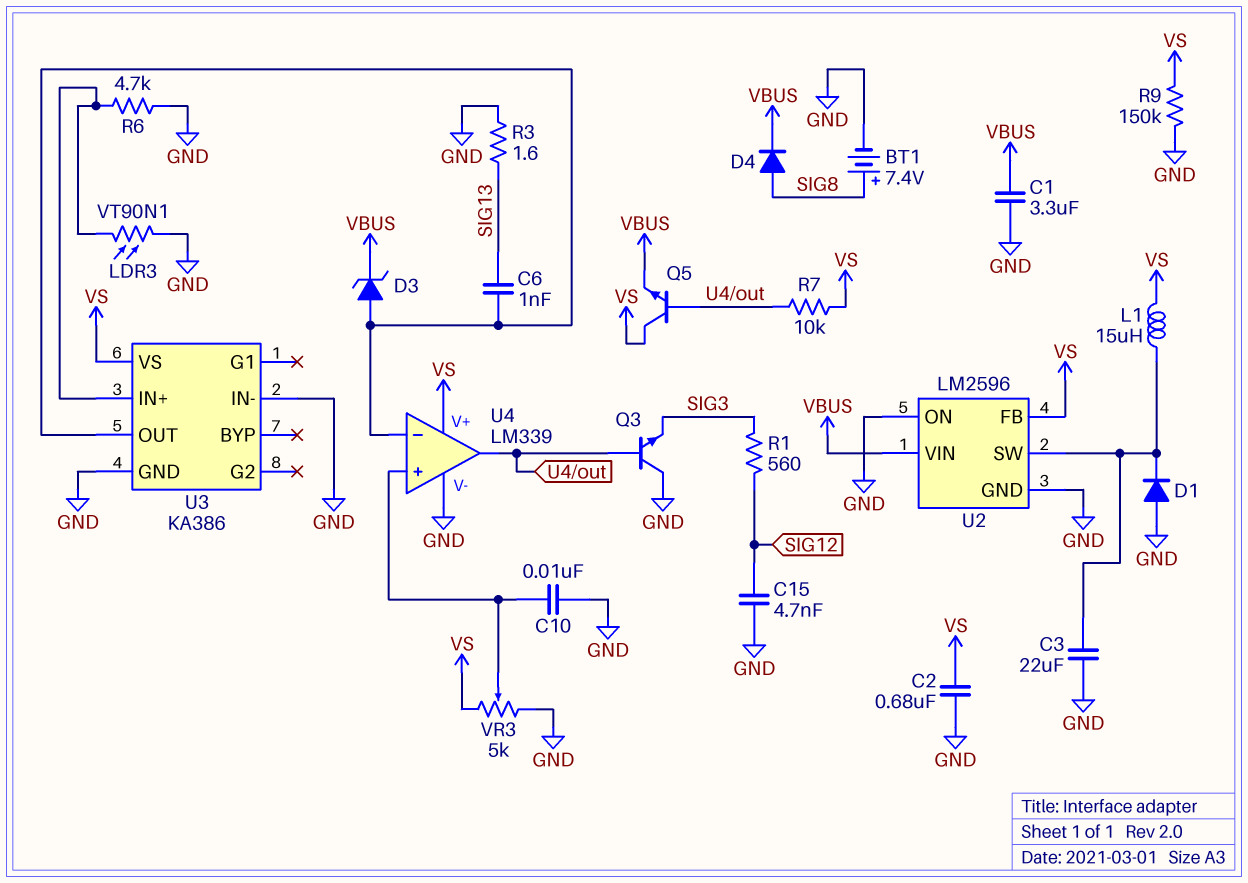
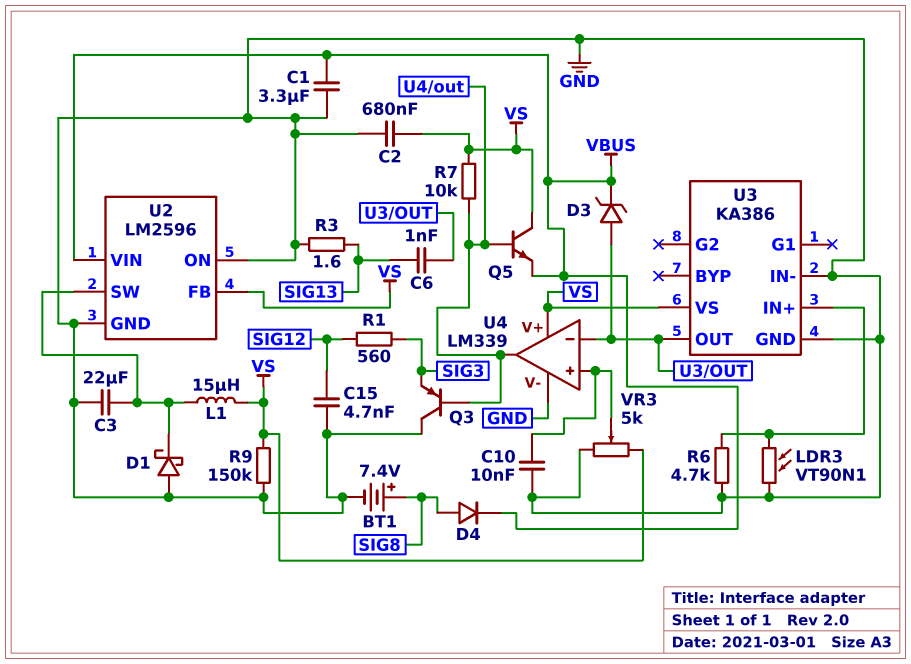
D1: diode (A GND, K U2/SW) -> schottky (A GND, K U2/SW)
Q3: NPN (B U4/out, C GND, E SIG3) -> PNP (B U4/out, C GND, E SIG3)

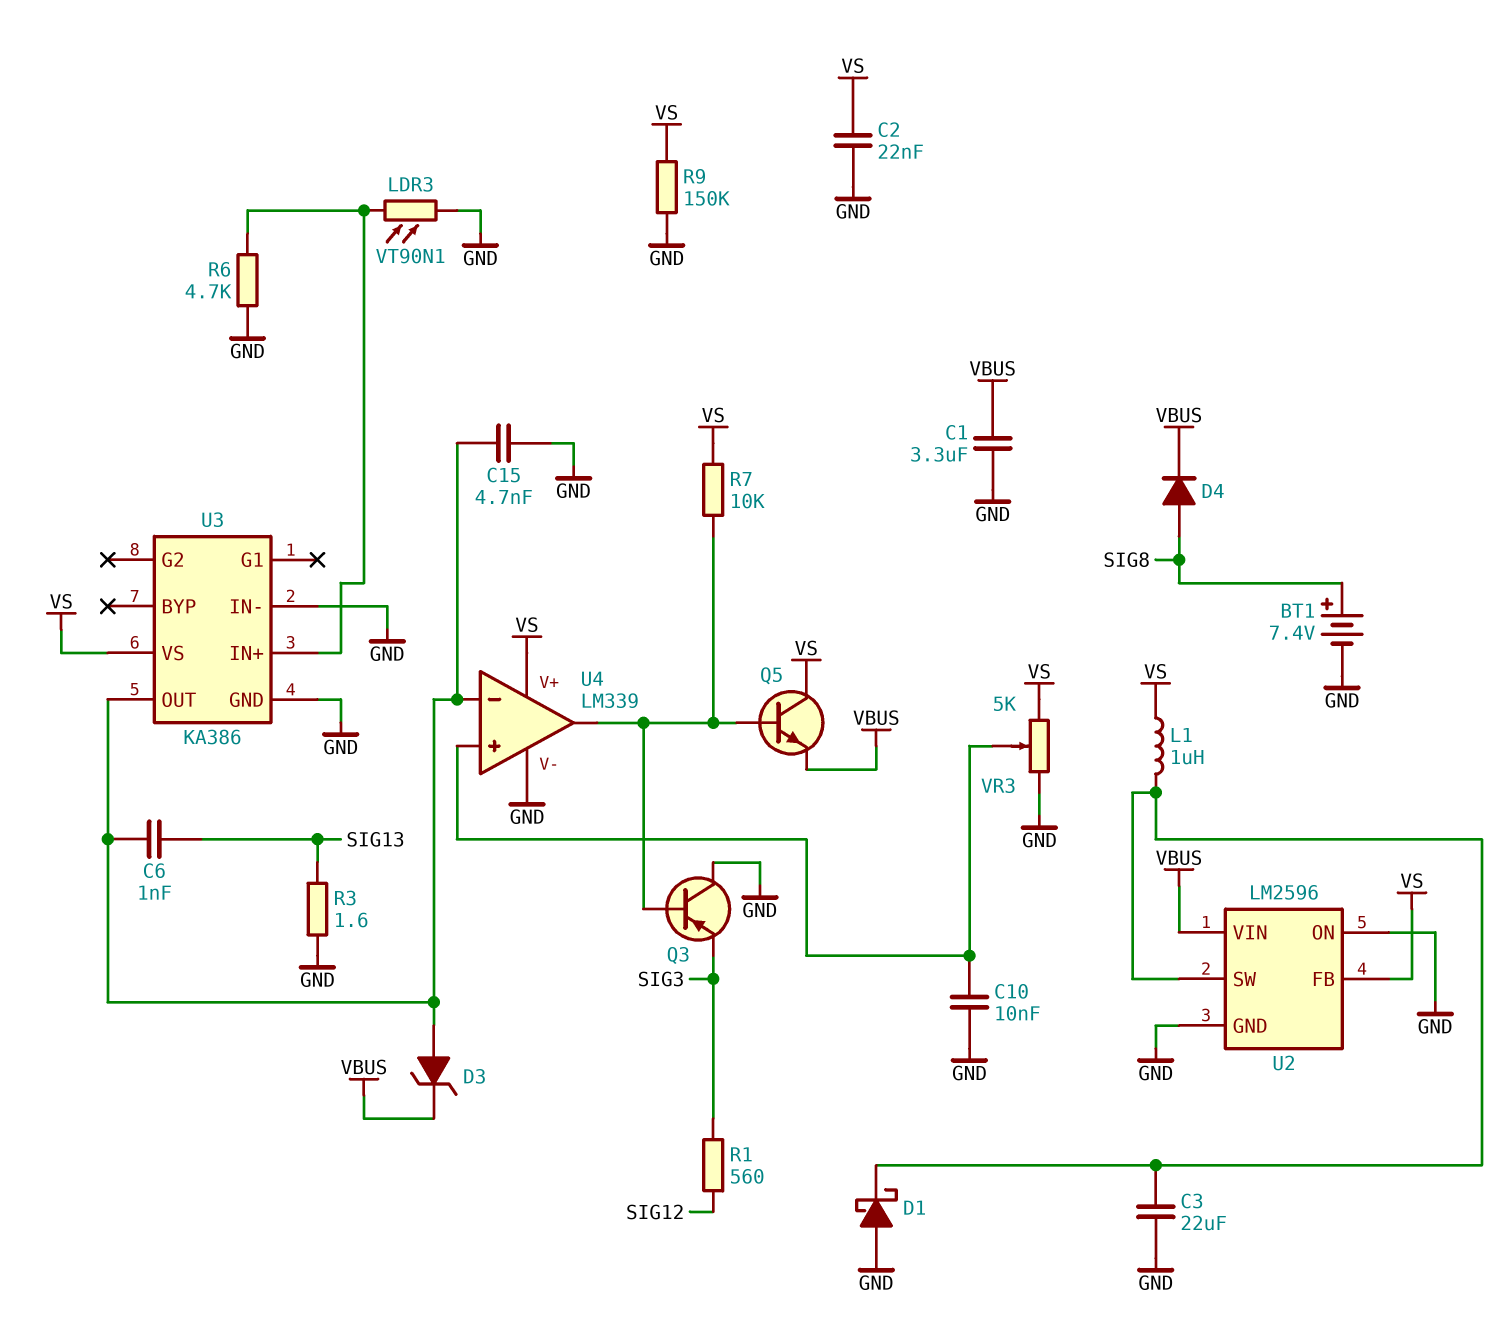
C2: 680nF (GND, VS) -> 22nF (GND, VS)
C15: 4.7nF (GND, SIG12) -> 4.7nF (GND, U3/OUT)
L1: 15uH (U2/SW, VS) -> 1uH (U2/SW, VS)

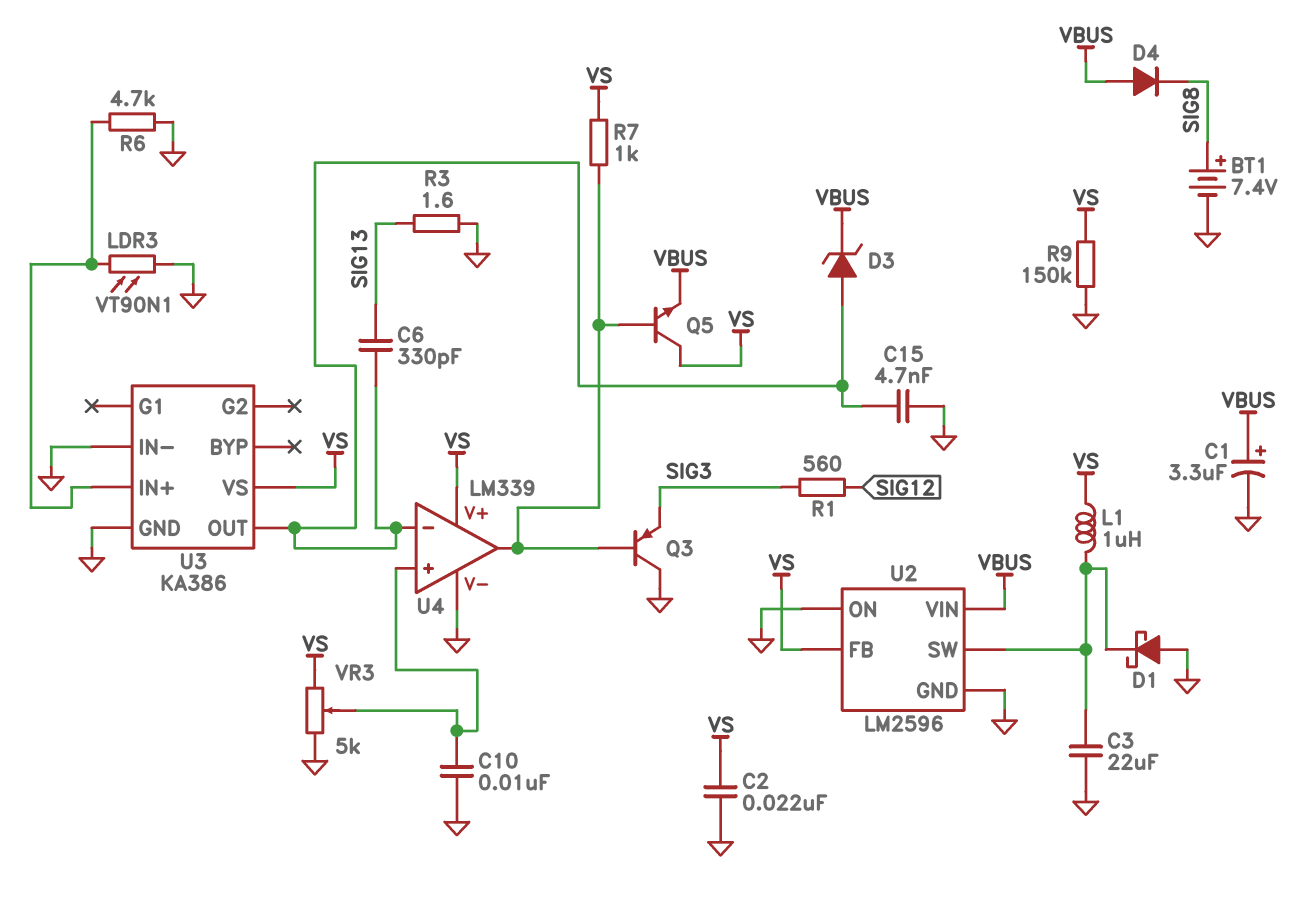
C1: 3.3uF (GND, VBUS) -> 3.3uF (plus VBUS, minus GND)
C6: 1nF (SIG13, U3/OUT) -> 330pF (SIG13, U3/OUT)
D4: diode (A SIG8, K VBUS) -> diode (A VBUS, K SIG8)
R7: 10k (U4/out, VS) -> 1k (U4/out, VS)

